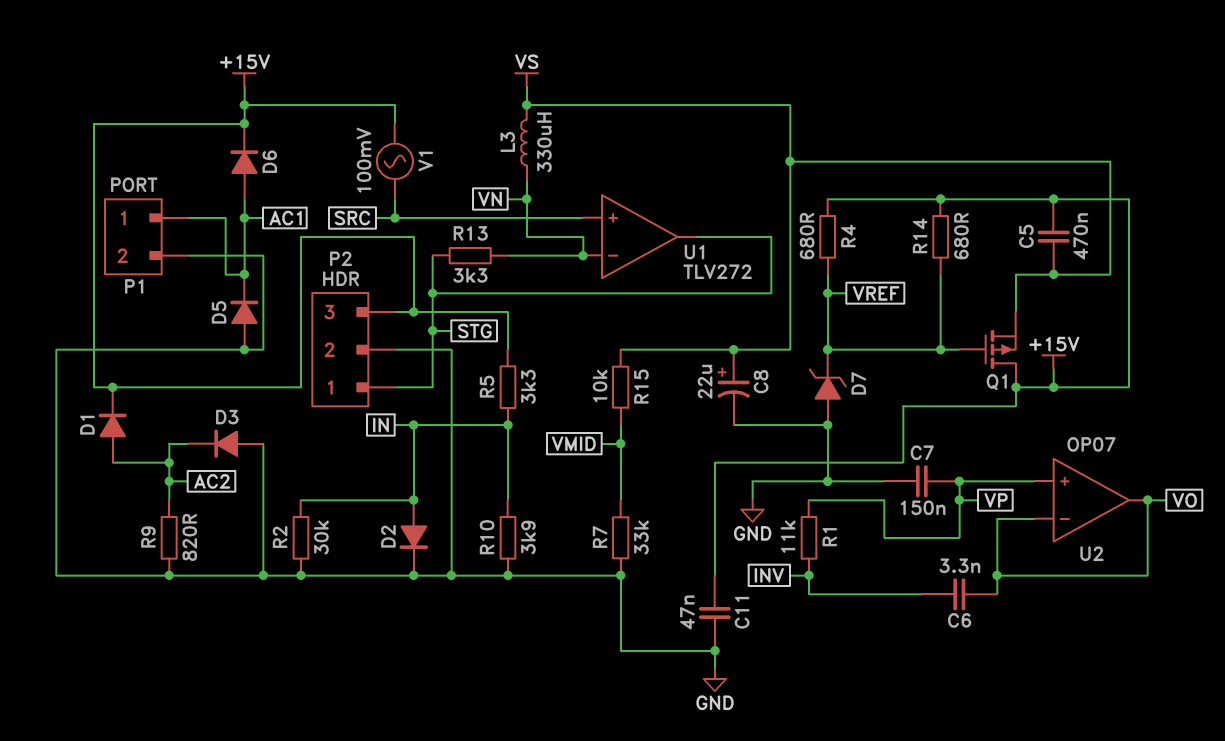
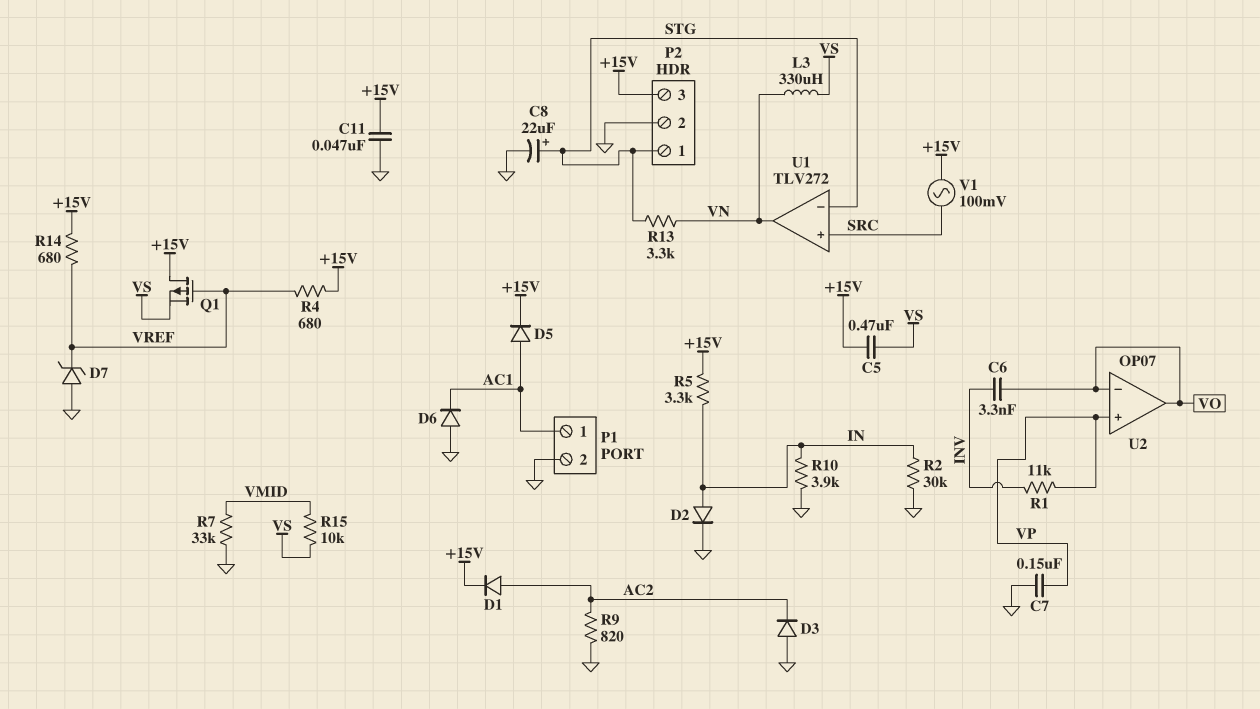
C8: 22uF (plus VS, minus GND) -> 22uF (plus STG, minus GND)
D5: diode (A GND, K AC1) -> diode (A AC1, K +15V)
D6: diode (A AC1, K +15V) -> diode (A GND, K AC1)
U1 pin in-: VN -> STG
U1 pin out: STG -> VN

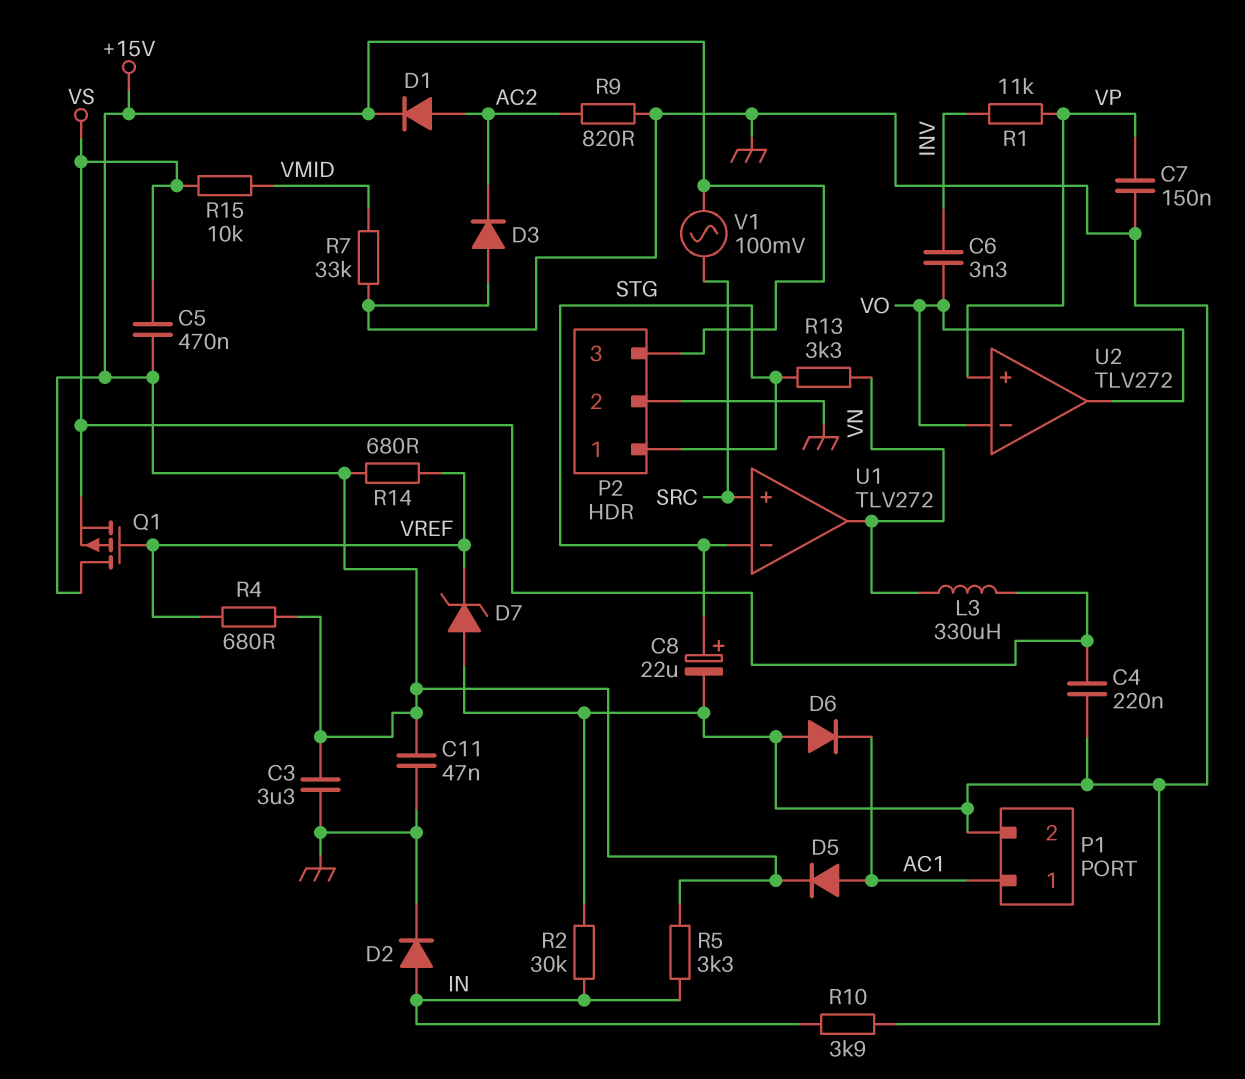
C3: none -> 3.3uF (+15V, GND)
C4: none -> 220nF (GND, VS)
U2: OP07 -> TLV272

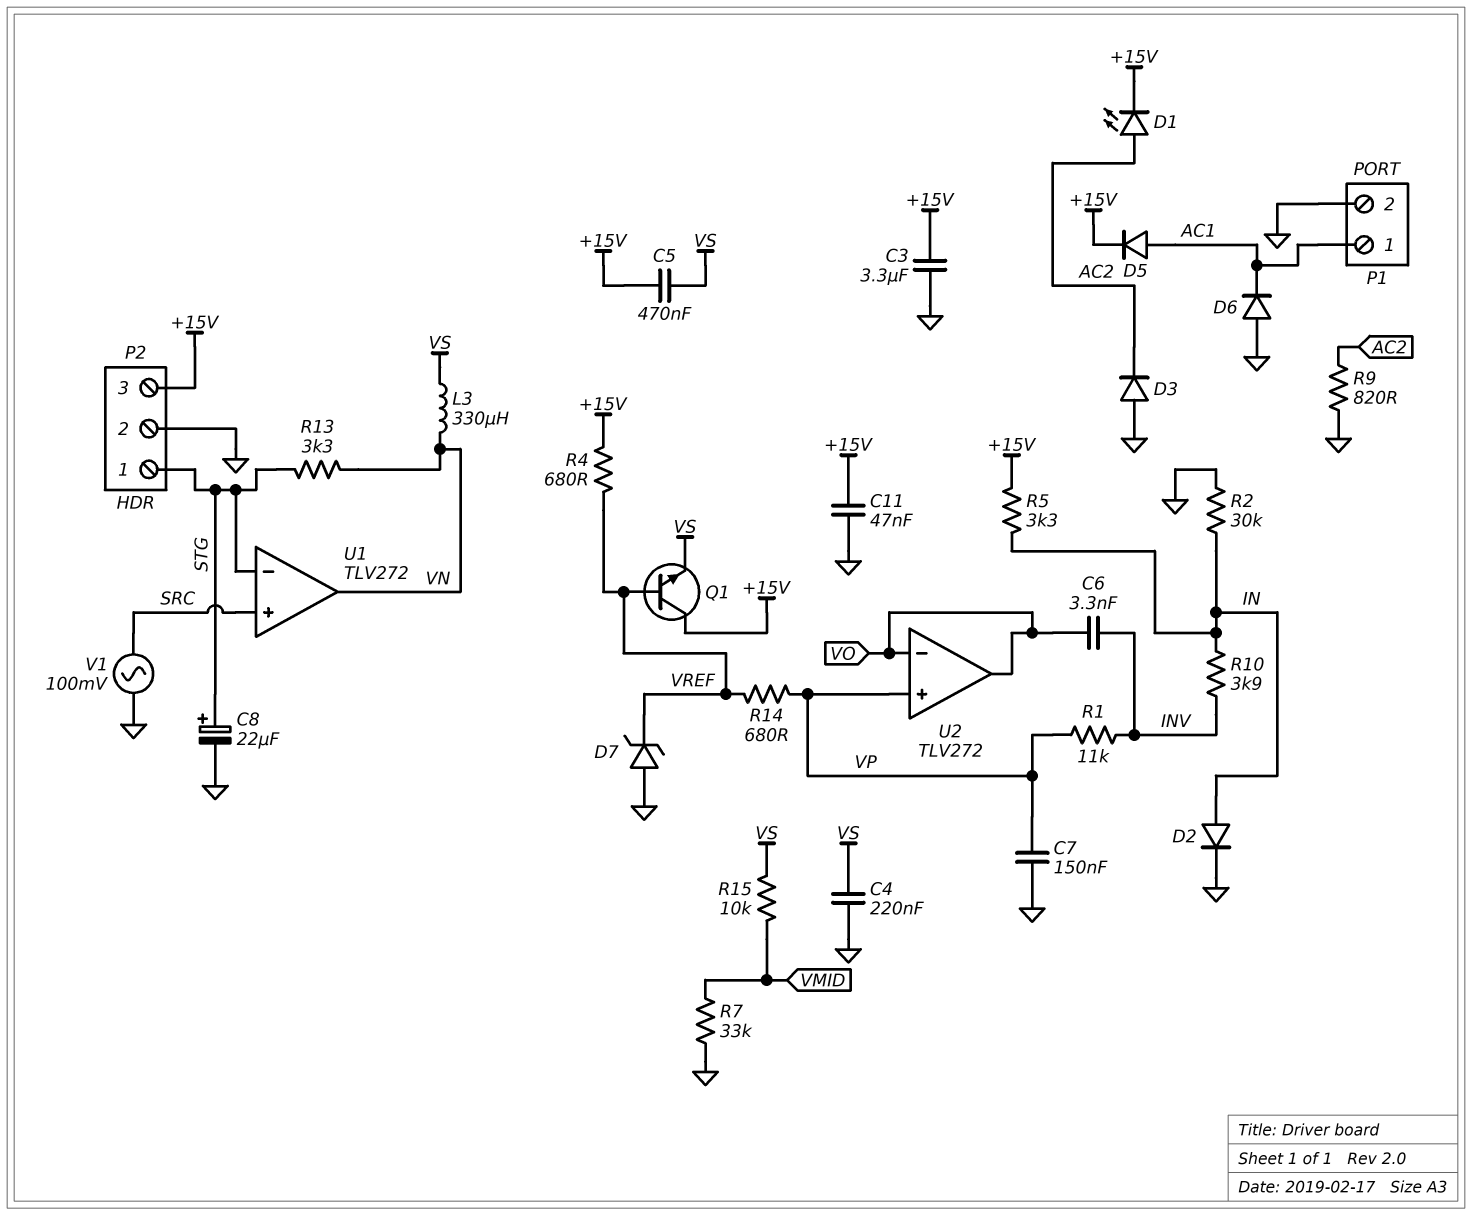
D1: diode (A AC2, K +15V) -> LED (A AC2, K +15V)
Q1: PMOS (G VREF, D +15V, S VS) -> NPN (B VREF, C +15V, E VS)
R10: 3.9k (GND, IN) -> 3.9k (IN, INV)
R14: 680 (+15V, VREF) -> 680 (VP, VREF)
V1: AC 100mV (+15V, SRC) -> AC 100mV (GND, SRC)

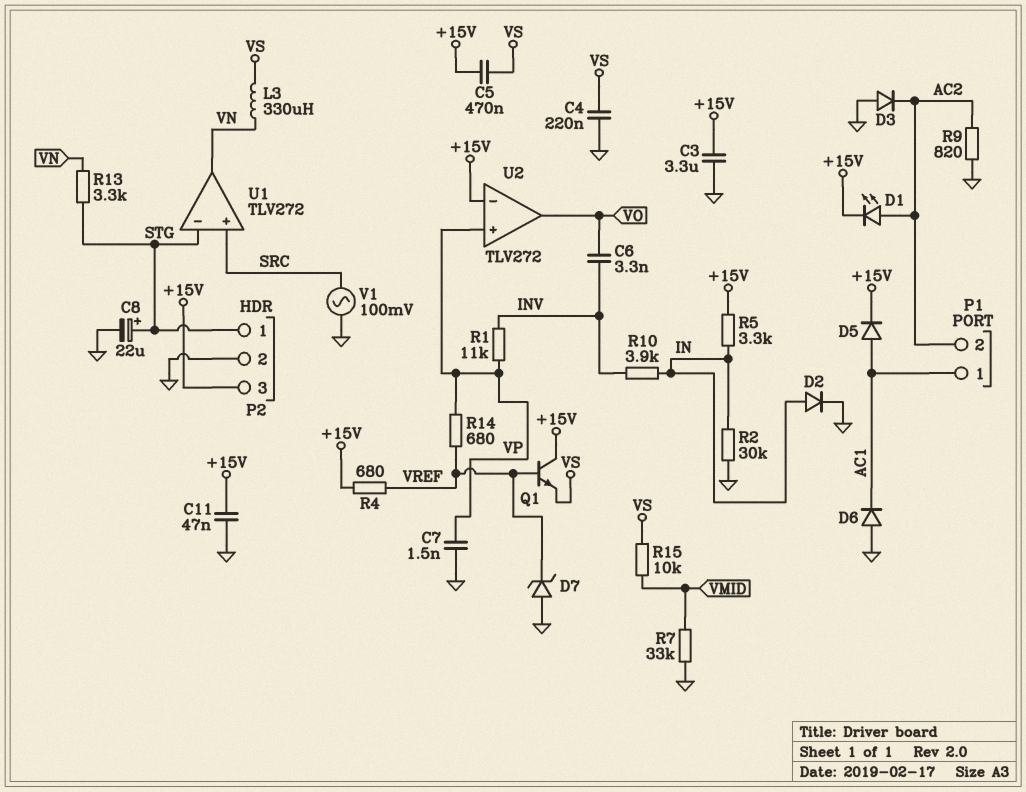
C7: 150nF (GND, VP) -> 1.5nF (GND, VP)
P1 pin 2: GND -> AC2
U2 pin in-: VO -> +15V

